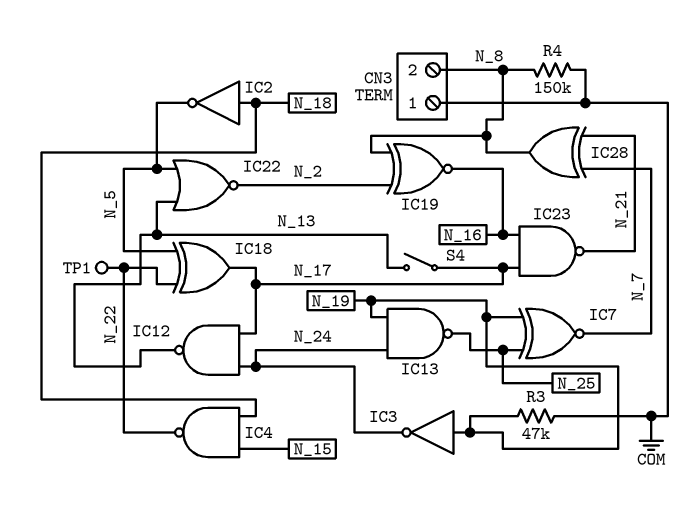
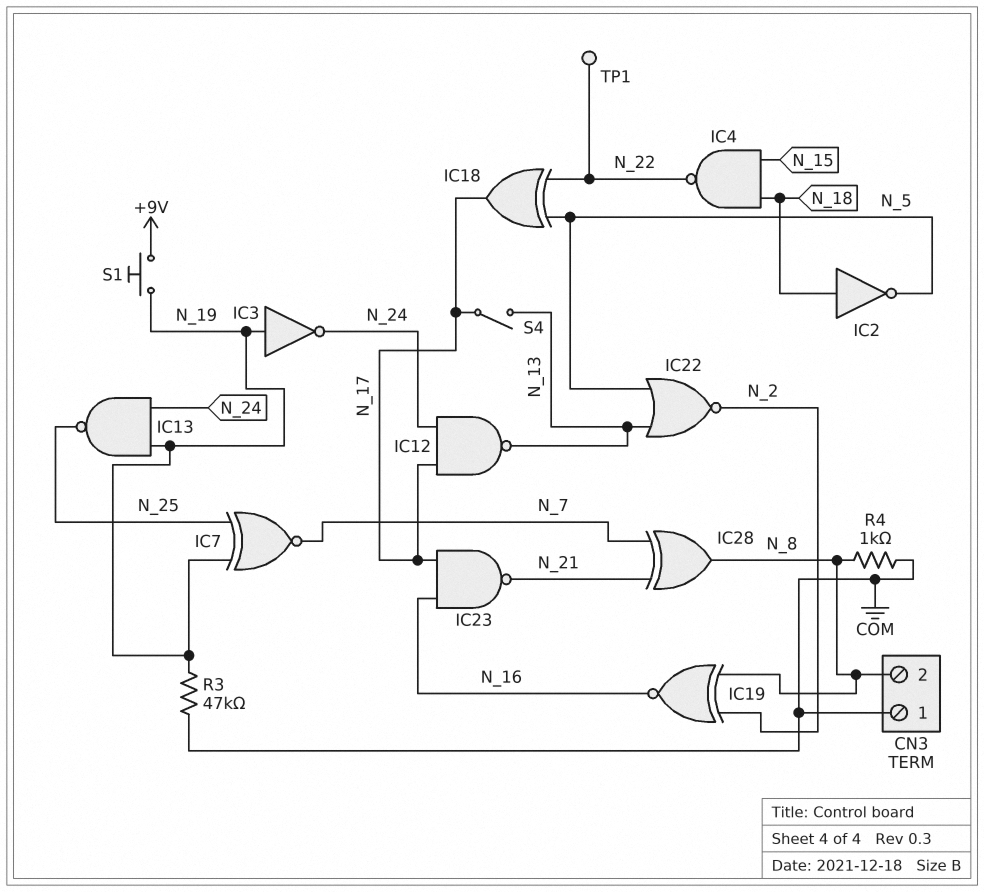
R4: 150k (COM, N_8) -> 1k (COM, N_8)
S1: none -> button (+9V, N_19)

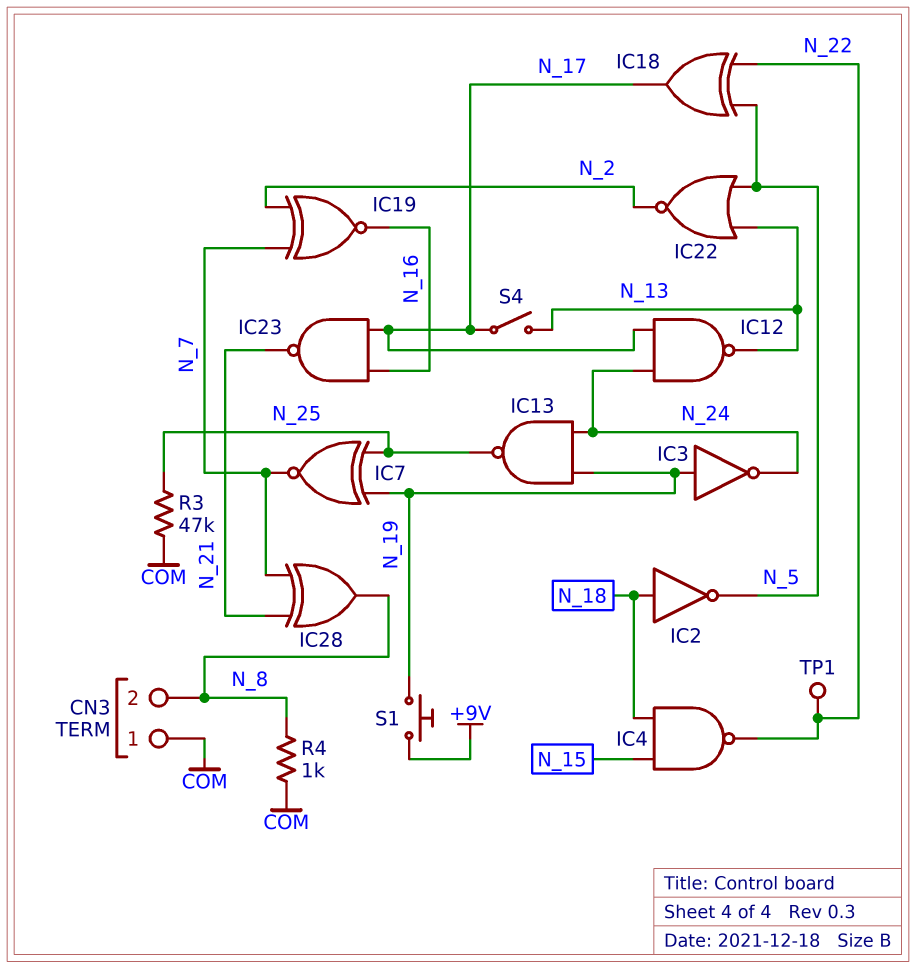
IC19: XNOR (in N_2, in N_8, out N_16) -> XNOR (in N_2, in N_7, out N_16)
R3: 47k (COM, N_19) -> 47k (COM, N_25)

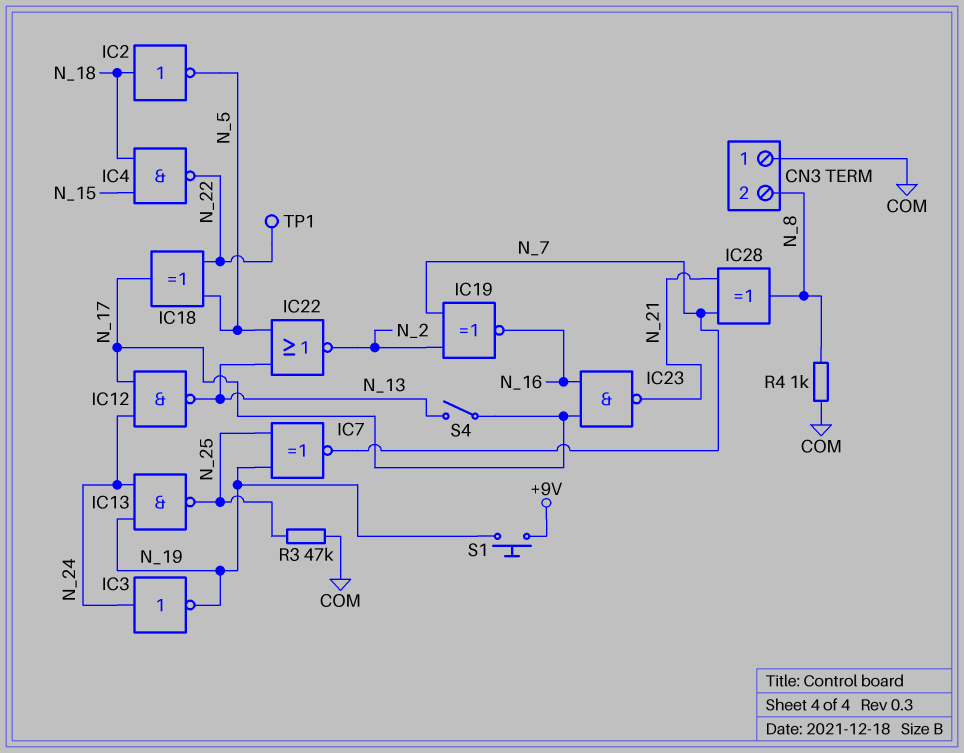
IC3: NOT (in N_19, out N_24) -> NOT (in N_24, out N_19)

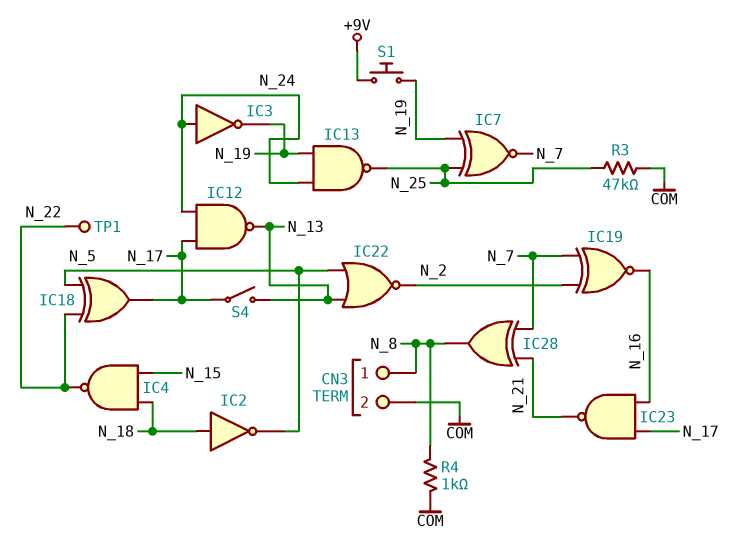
CN3 pin 1: COM -> N_8
CN3 pin 2: N_8 -> COM

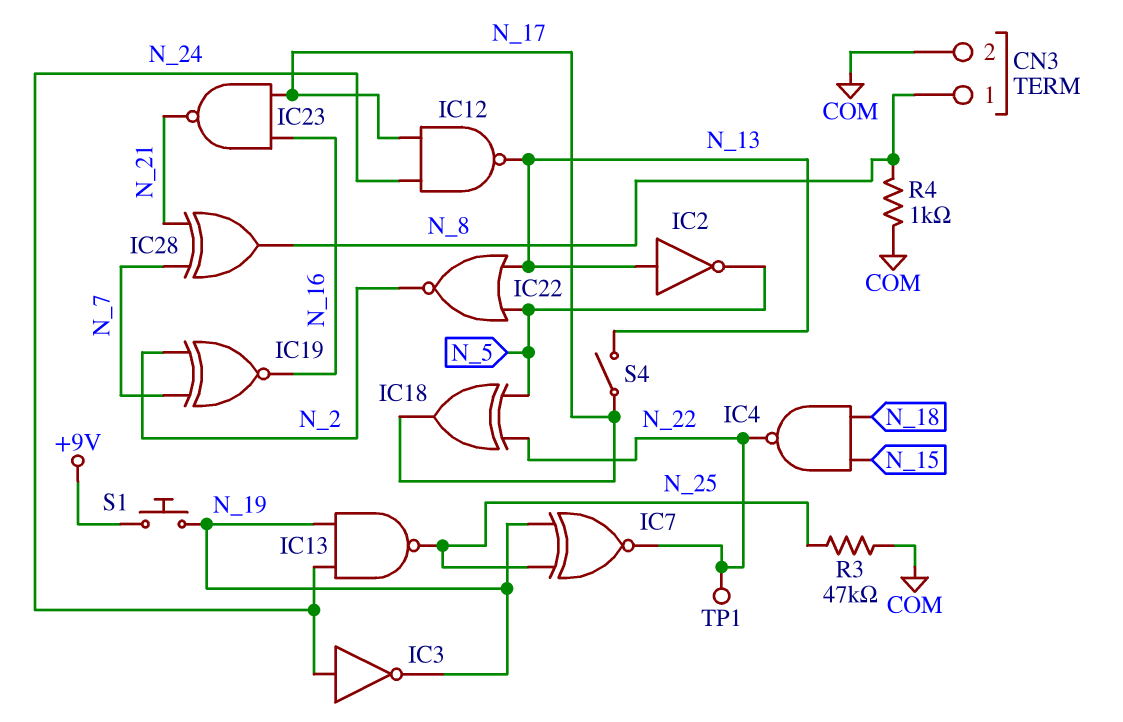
IC2: NOT (in N_18, out N_5) -> NOT (in N_13, out N_5)
IC7: XNOR (in N_19, in N_25, out N_7) -> XNOR (in N_19, in N_25, out N_22)

